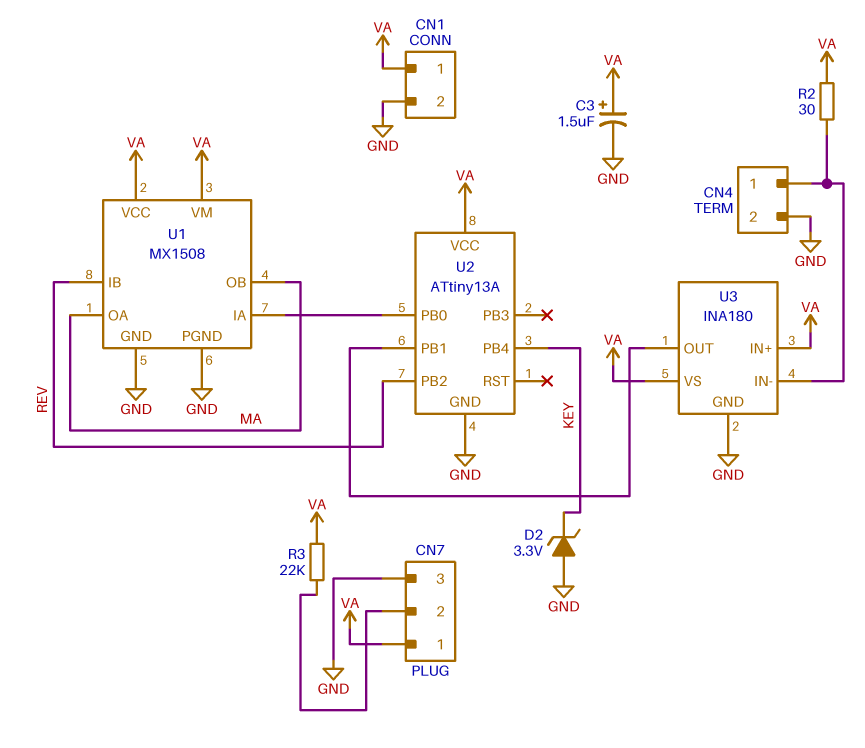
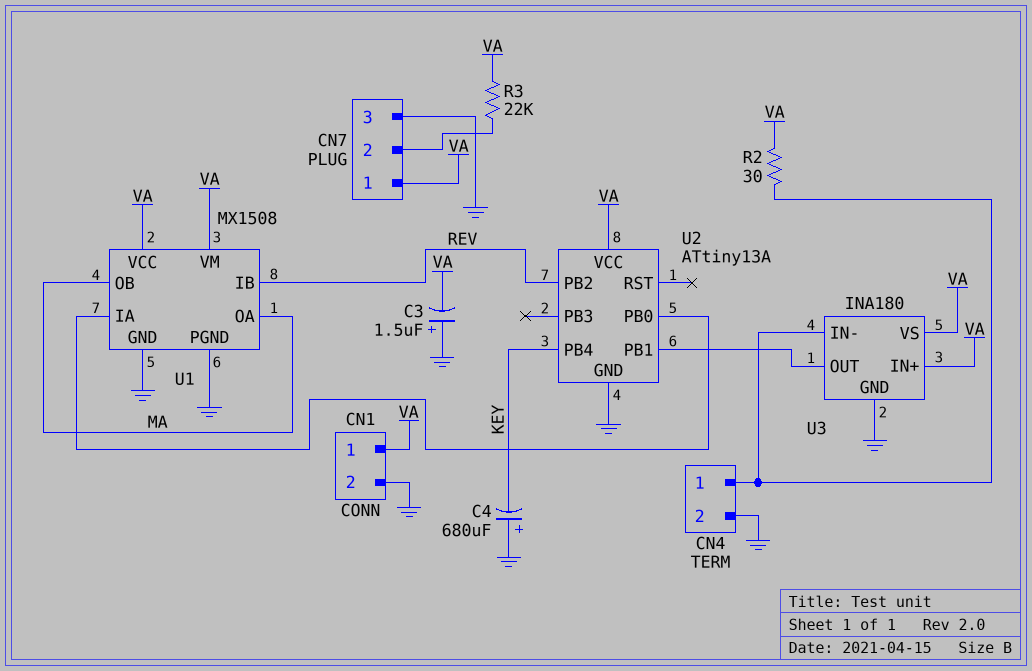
C3: 1.5uF (plus VA, minus GND) -> 1.5uF (plus GND, minus VA)
C4: none -> 680uF (plus GND, minus KEY)
D2: zener 3.3V (A GND, K KEY) -> none

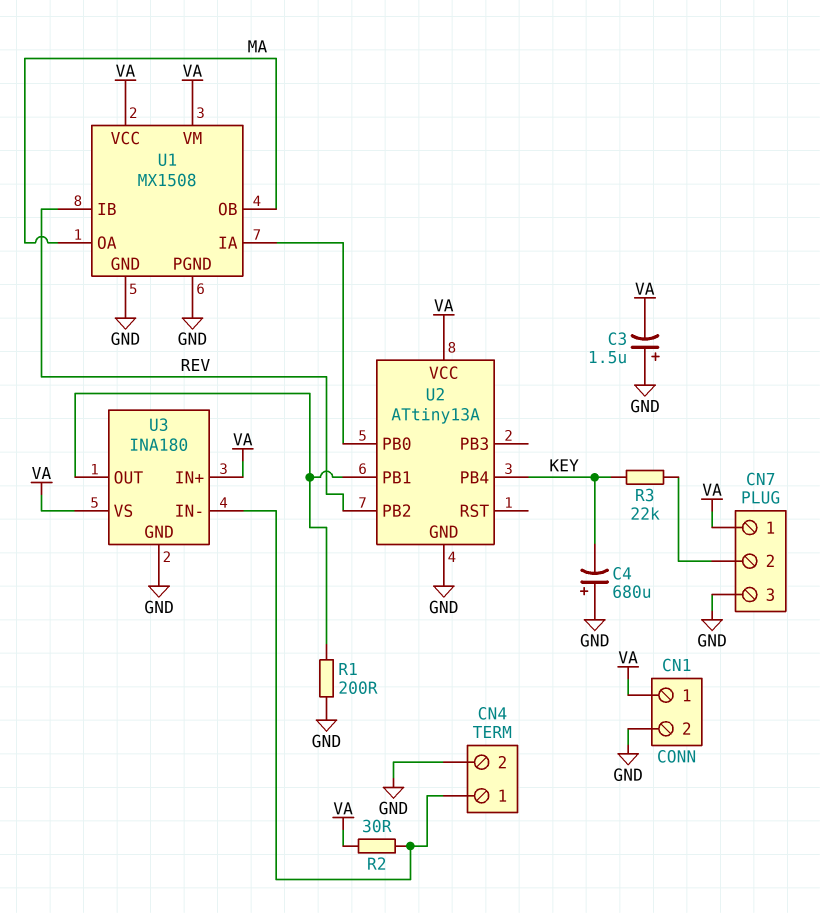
R1: none -> 200 (GND, U2/PB1)
R3: 22k (CN7/2, VA) -> 22k (CN7/2, KEY)

